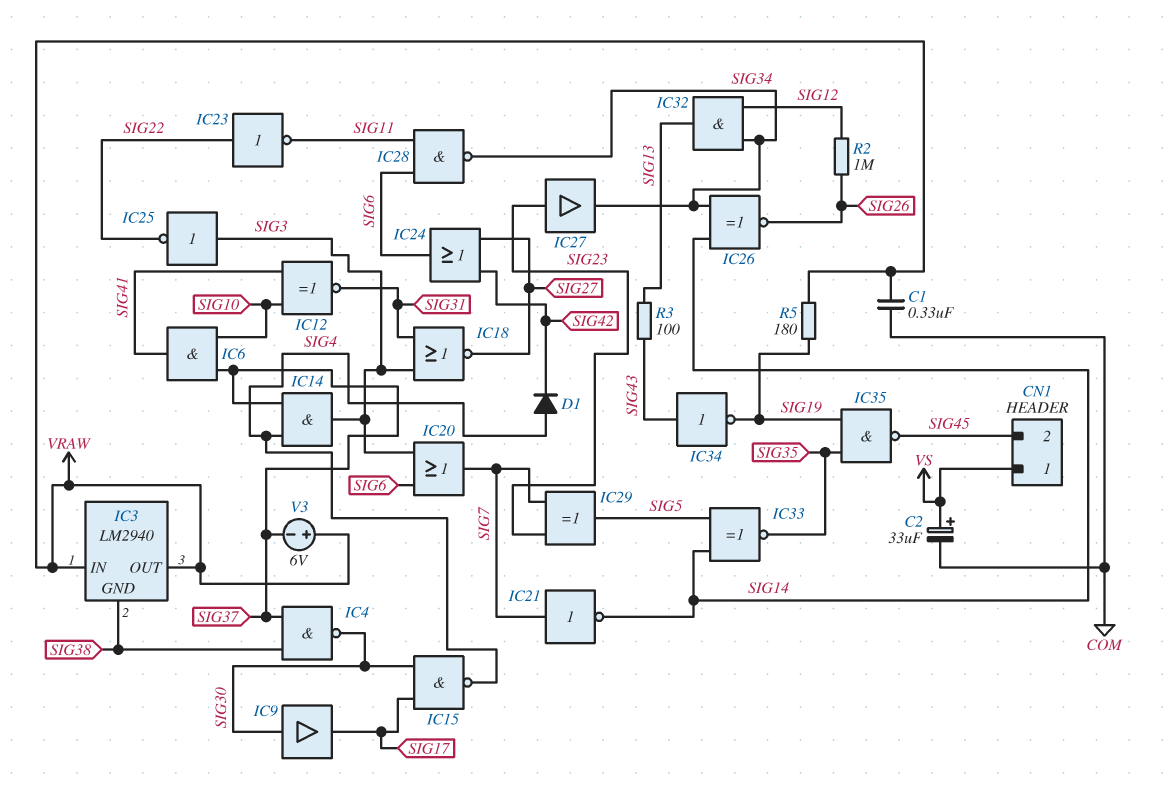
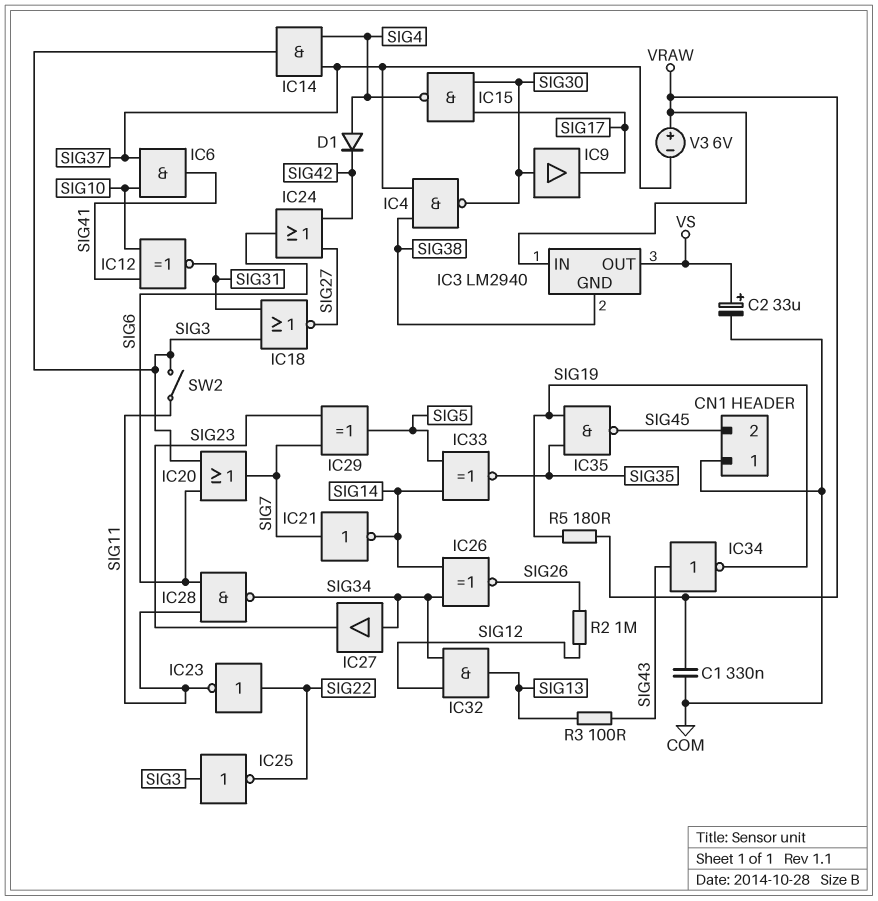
CN1 pin 1: VS -> COM
IC3 pin OUT: VRAW -> VS
IC27: buffer (in SIG23, out SIG34) -> buffer (in SIG34, out SIG23)
SW2: none -> switch (SIG3, SIG11)

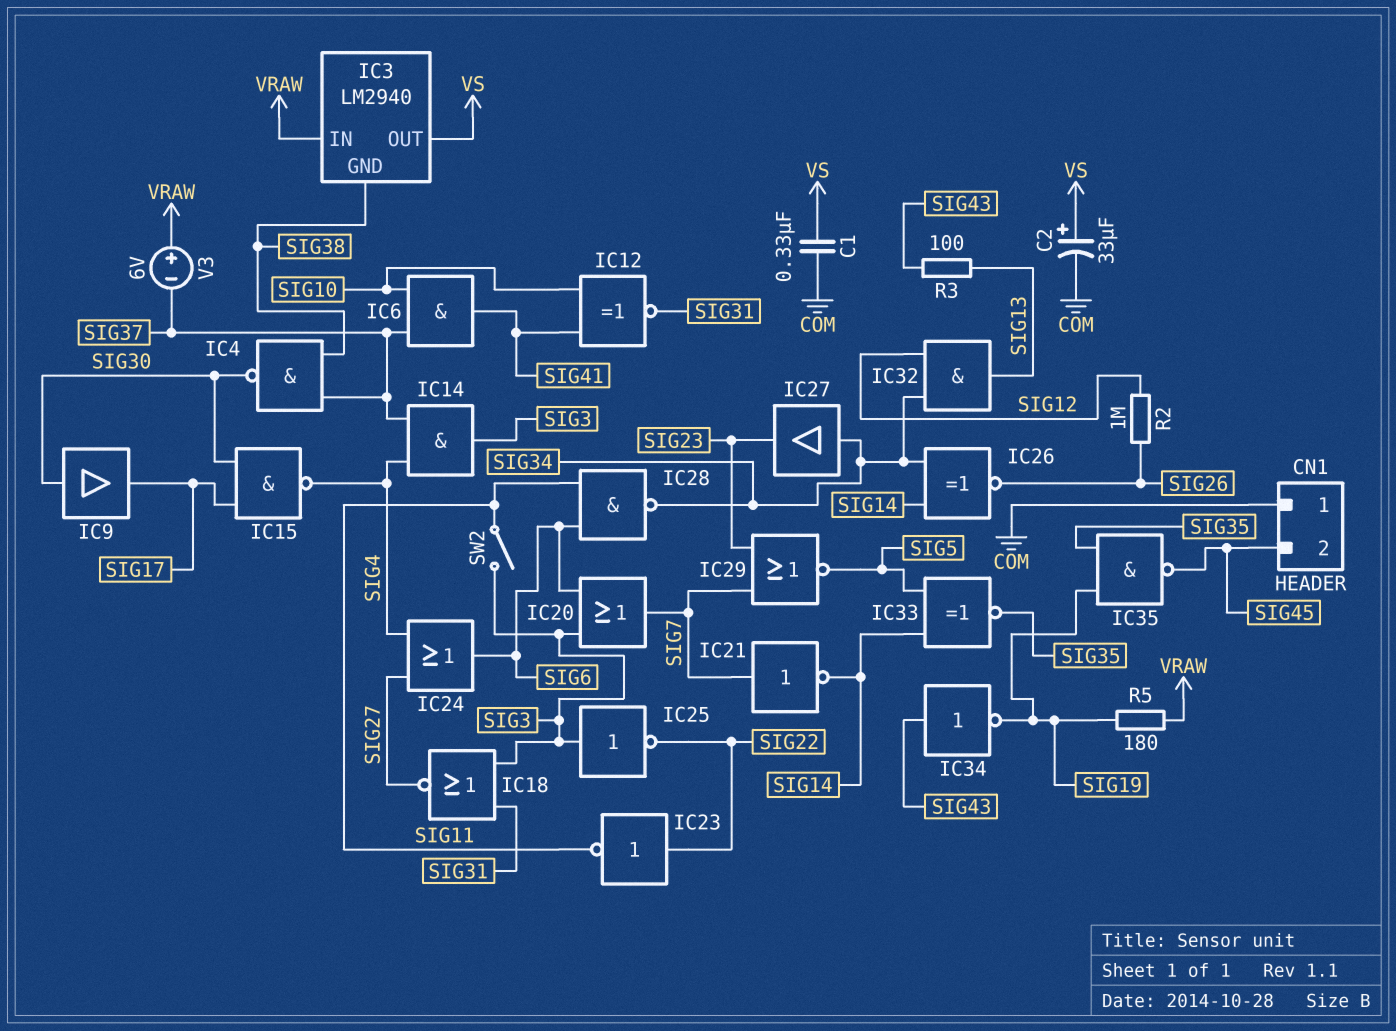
C1: 330nF (COM, VRAW) -> 330nF (COM, VS)
D1: diode (A SIG4, K SIG42) -> none
IC24: OR (in SIG27, in SIG42, out SIG6) -> OR (in SIG4, in SIG27, out SIG6)
IC29: XOR (in SIG7, in SIG23, out SIG5) -> NOR (in SIG7, in SIG23, out SIG5)

